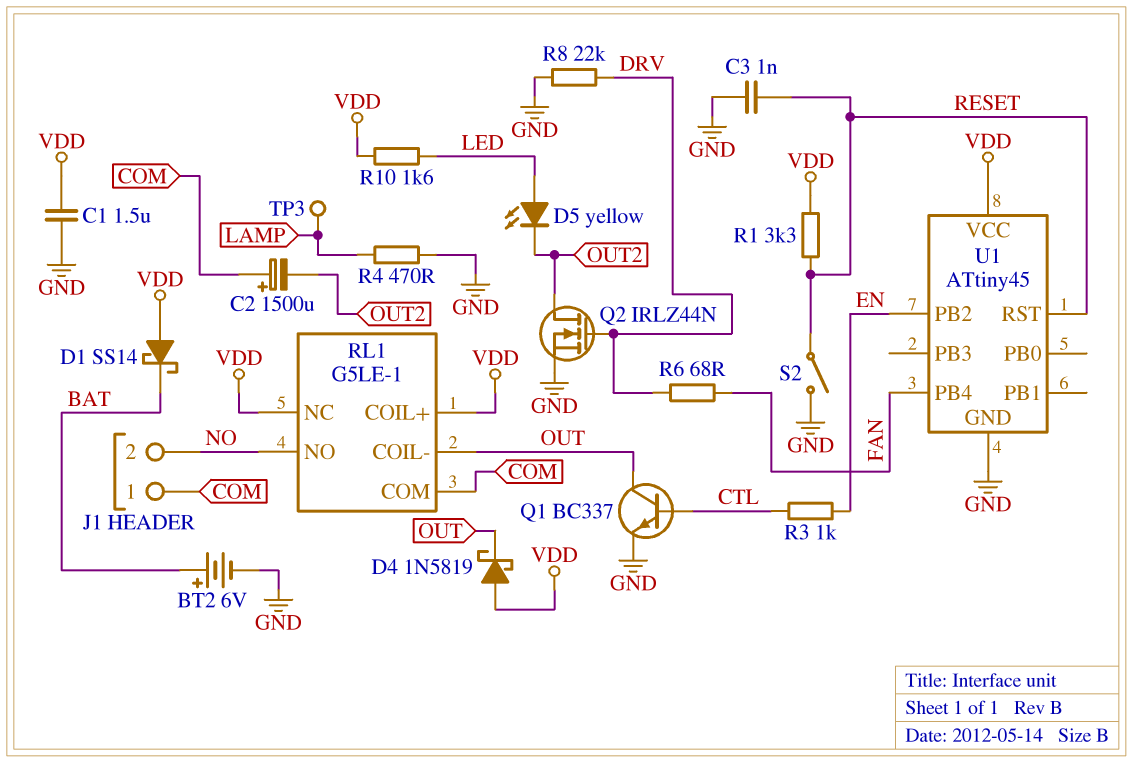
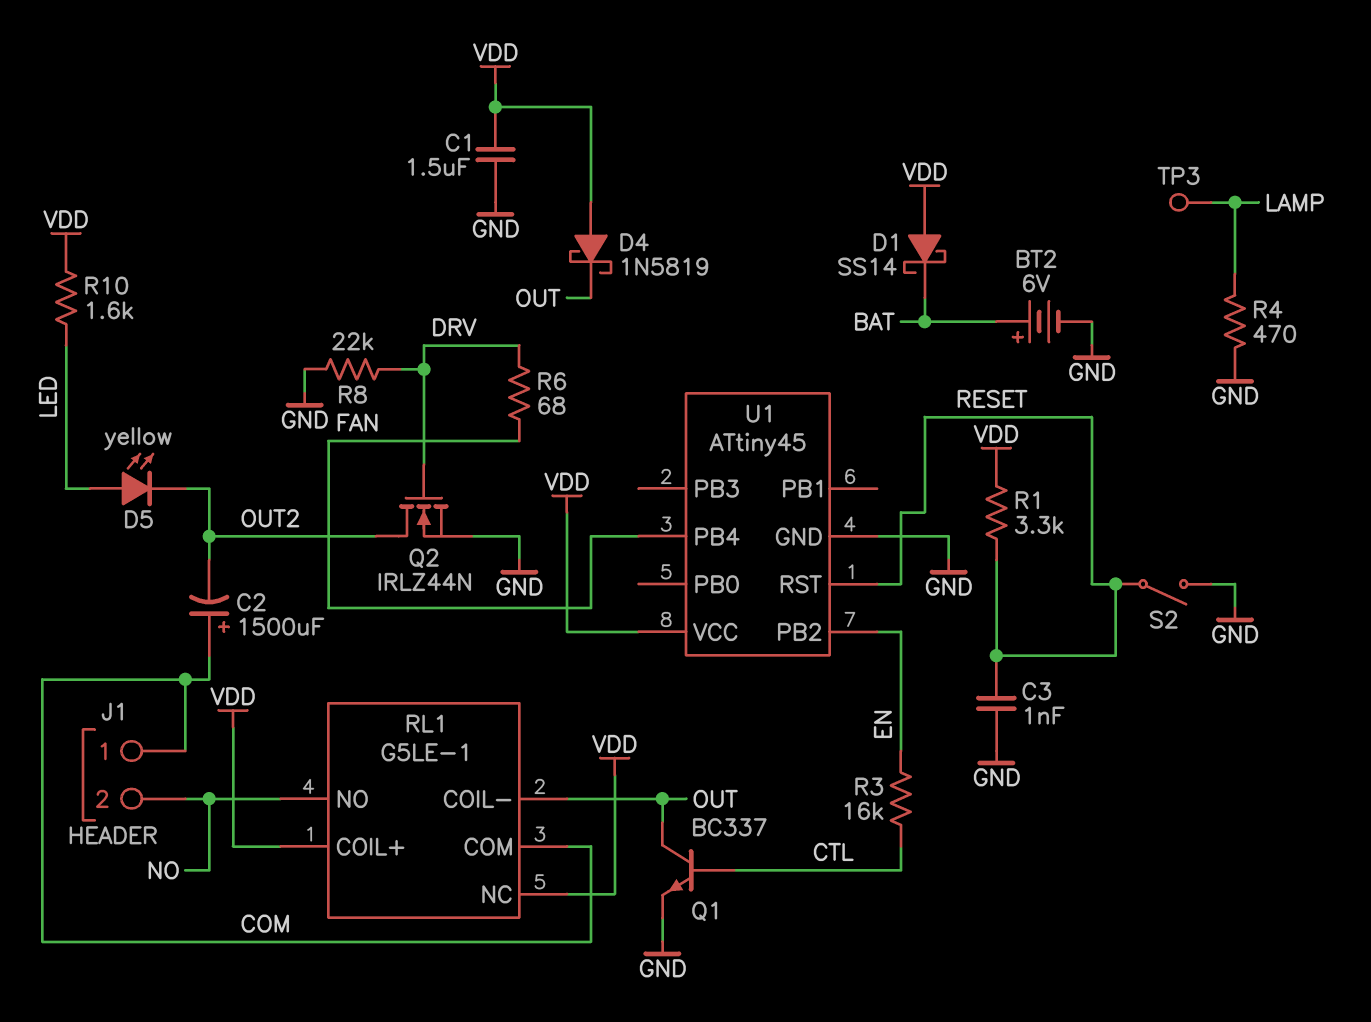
R3: 1k (CTL, EN) -> 16k (CTL, EN)

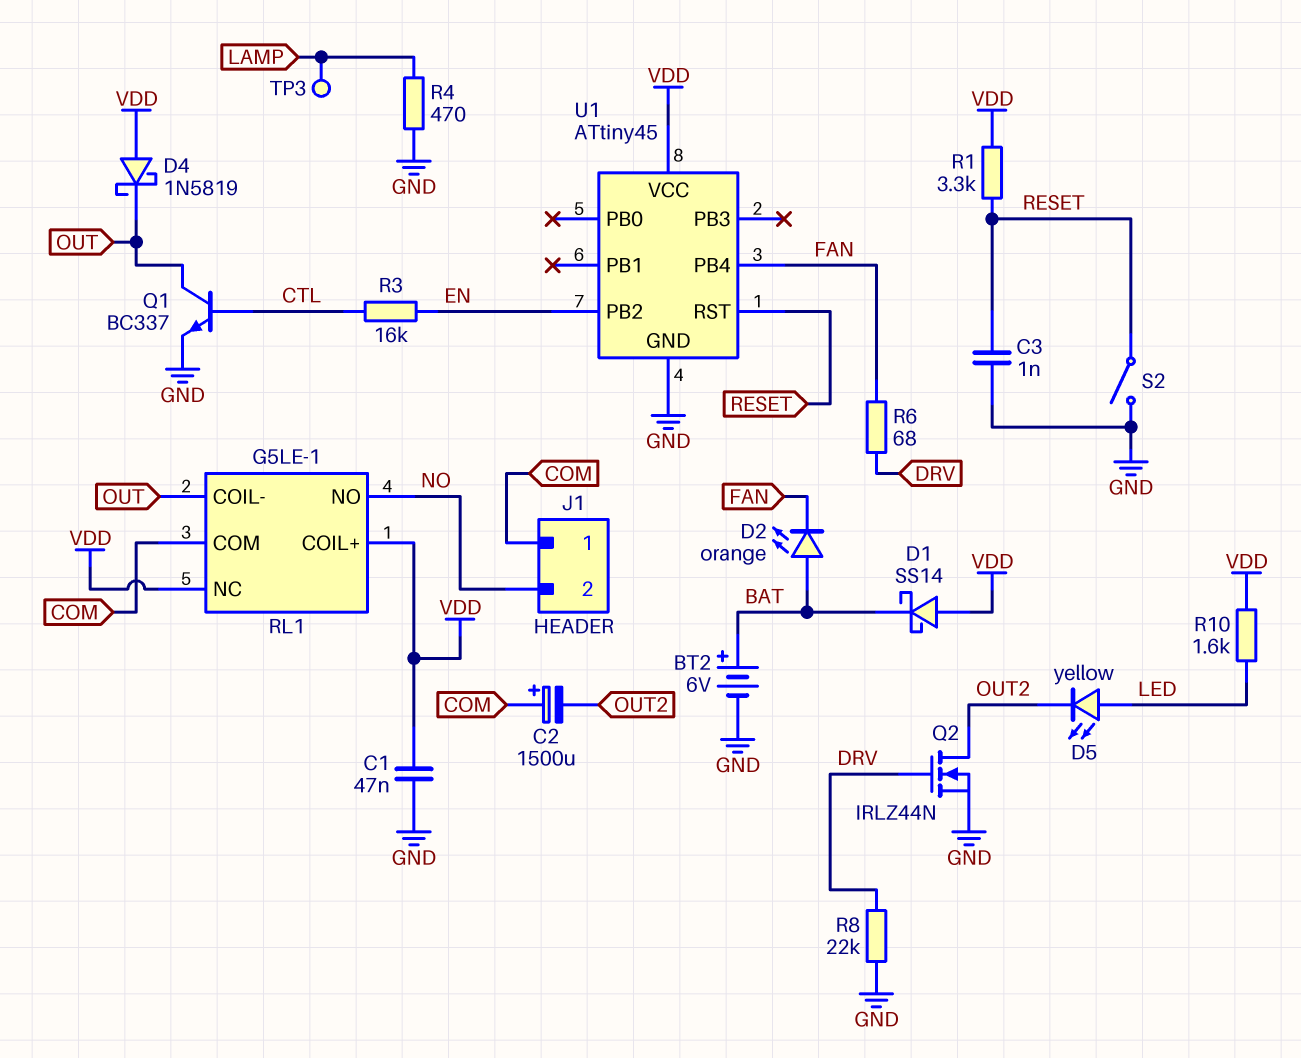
C1: 1.5uF (GND, VDD) -> 47nF (GND, VDD)
D2: none -> LED orange (A BAT, K FAN)

